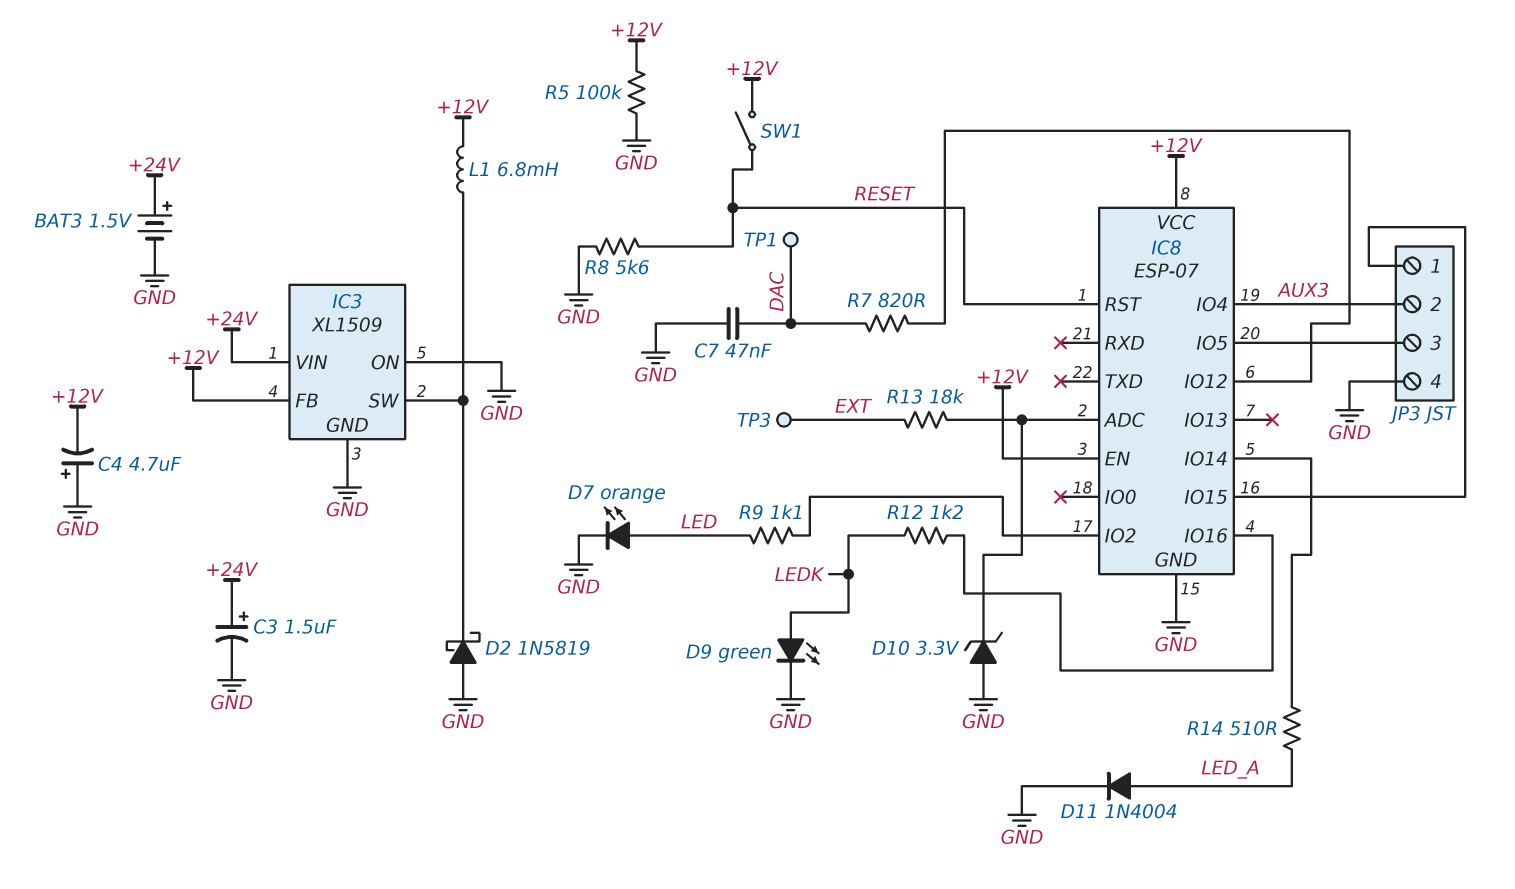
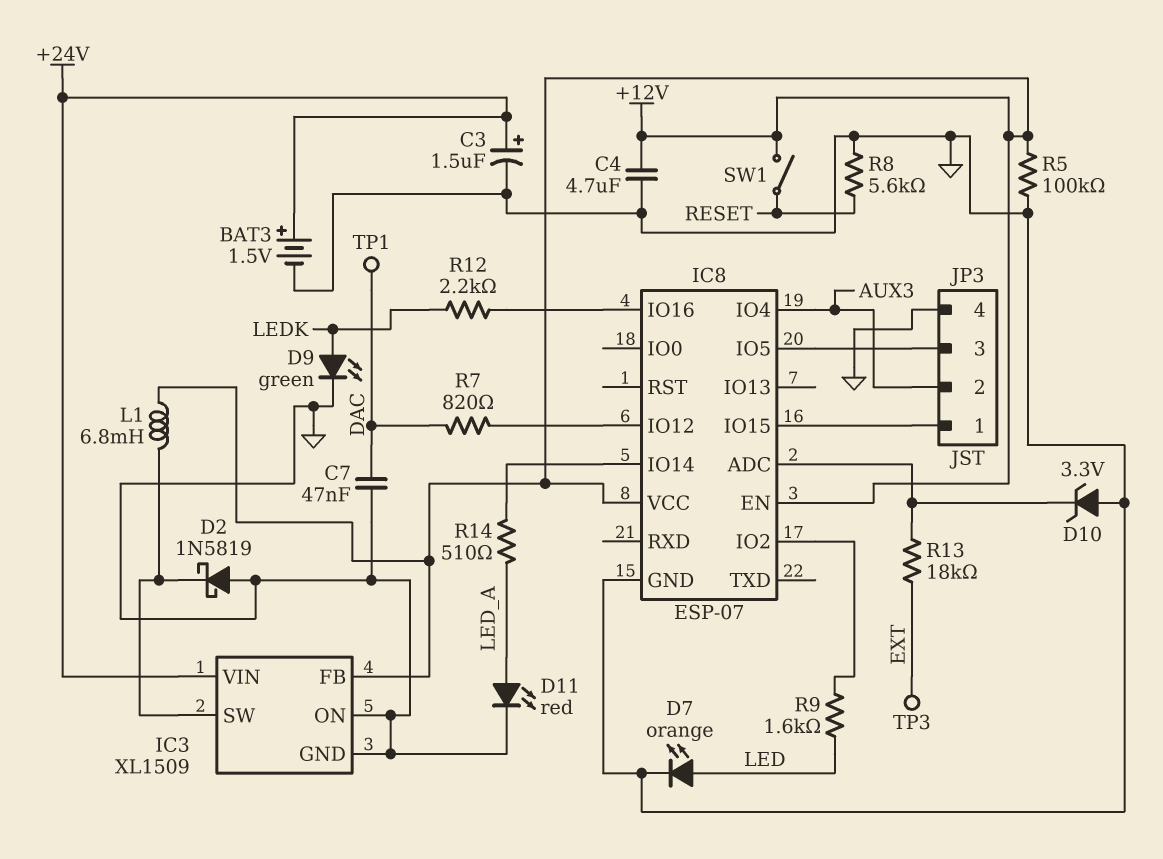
C4: 4.7uF (plus GND, minus +12V) -> 4.7uF (+12V, GND)
D11: diode 1N4004 (A LED_A, K GND) -> LED red (A LED_A, K GND)
IC8 pin RST: RESET -> none
R9: 1.1k (IC8/IO2, LED) -> 1.6k (IC8/IO2, LED)
R12: 1.2k (IC8/IO16, LEDK) -> 2.2k (IC8/IO16, LEDK)

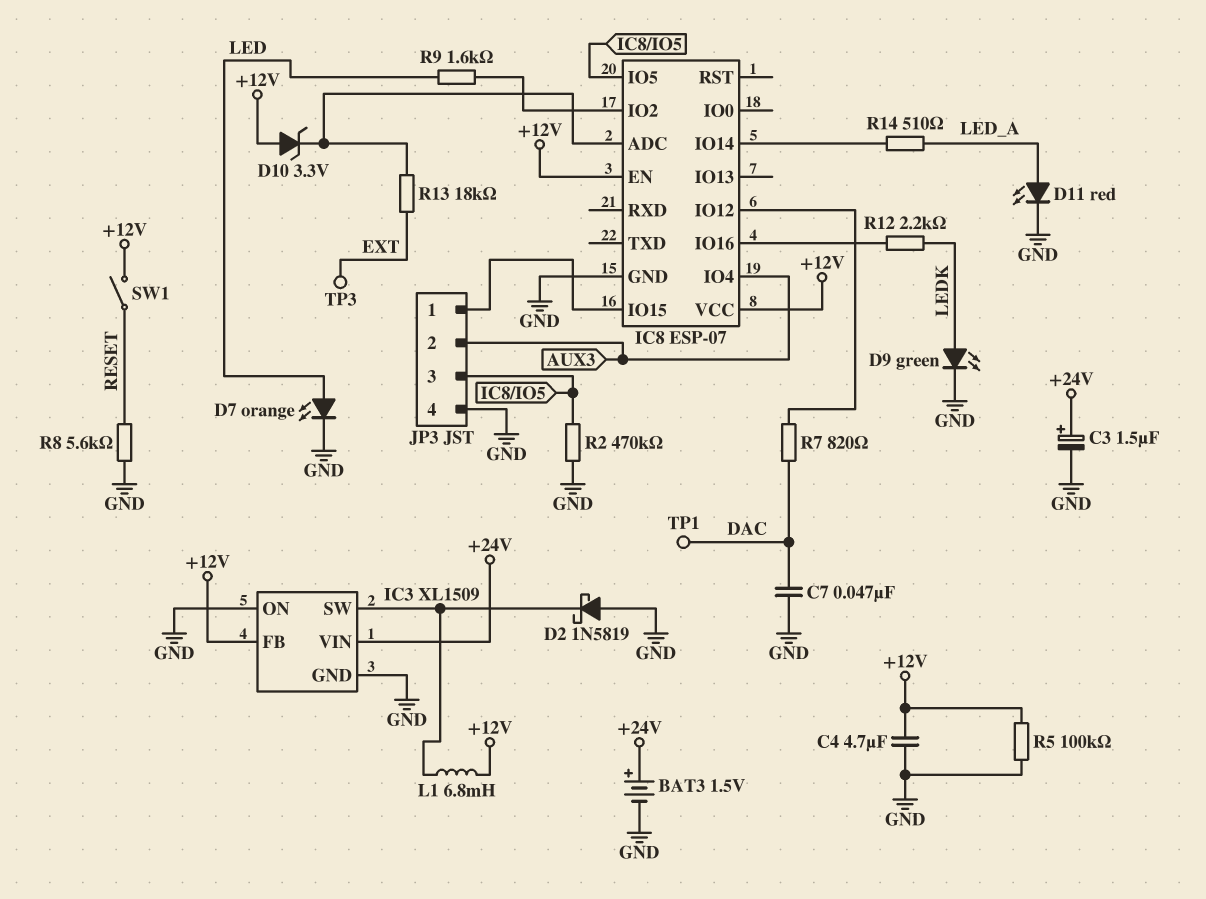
D10: zener 3.3V (A GND, K IC8/ADC) -> zener 3.3V (A +12V, K IC8/ADC)
R2: none -> 470k (GND, IC8/IO5)

